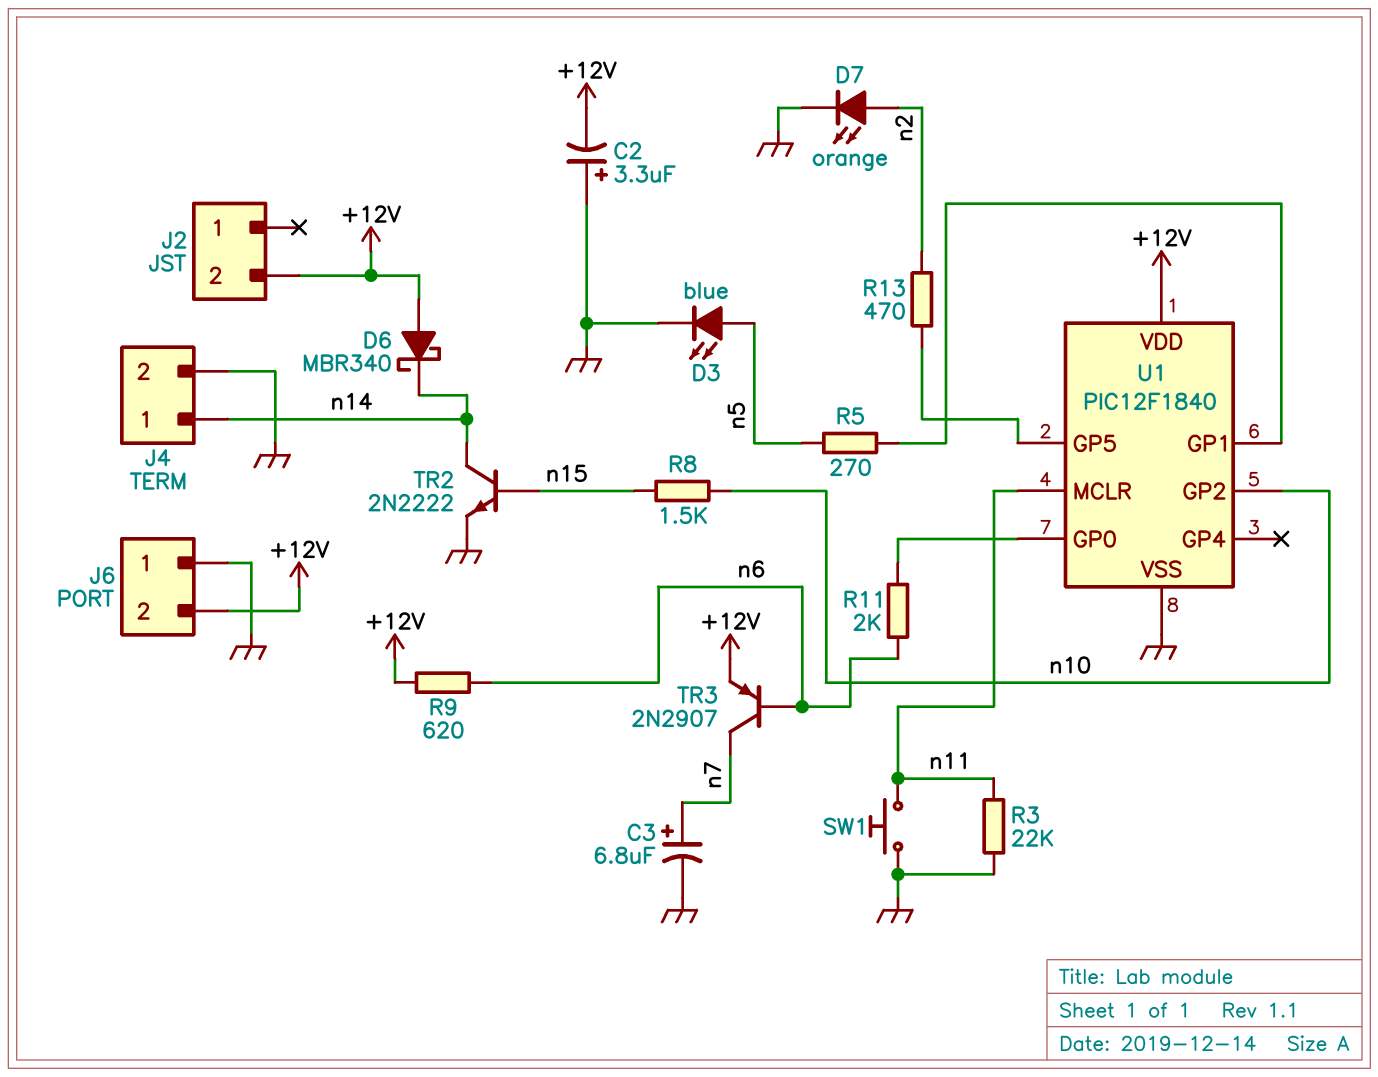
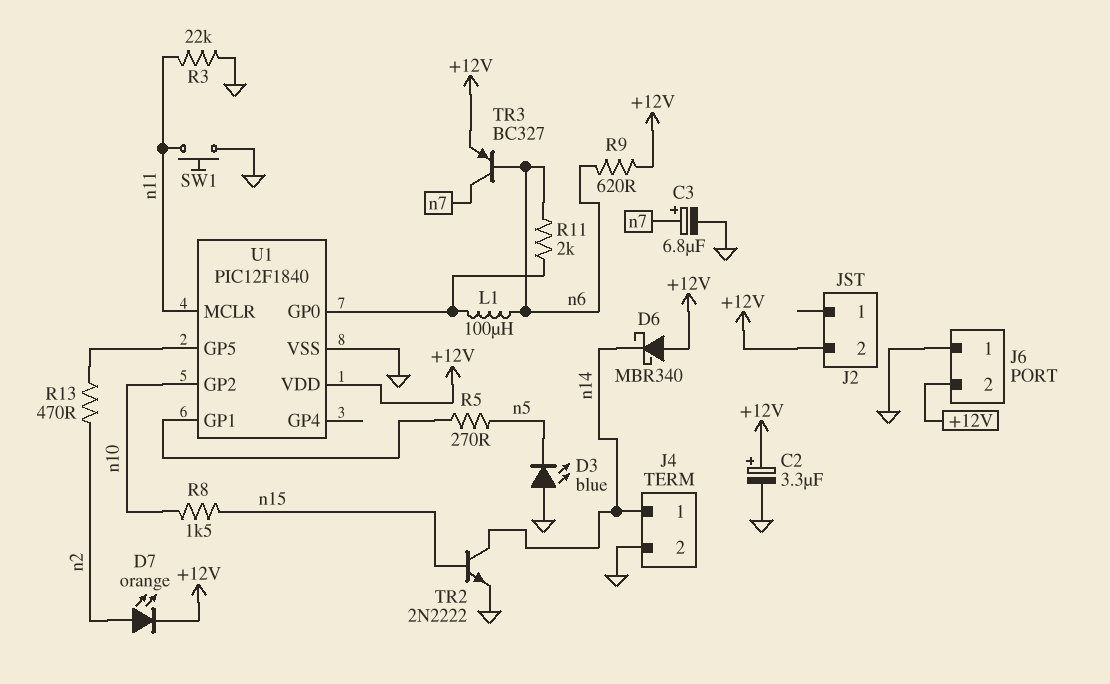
C2: 3.3uF (plus GND, minus +12V) -> 3.3uF (plus +12V, minus GND)
D3: LED blue (A n5, K GND) -> LED blue (A GND, K n5)
D7: LED orange (A n2, K GND) -> LED orange (A n2, K +12V)
L1: none -> 100uH (U1/GP0, n6)
TR3: PNP 2N2907 (B n6, C n7, E +12V) -> PNP BC327 (B n6, C n7, E +12V)

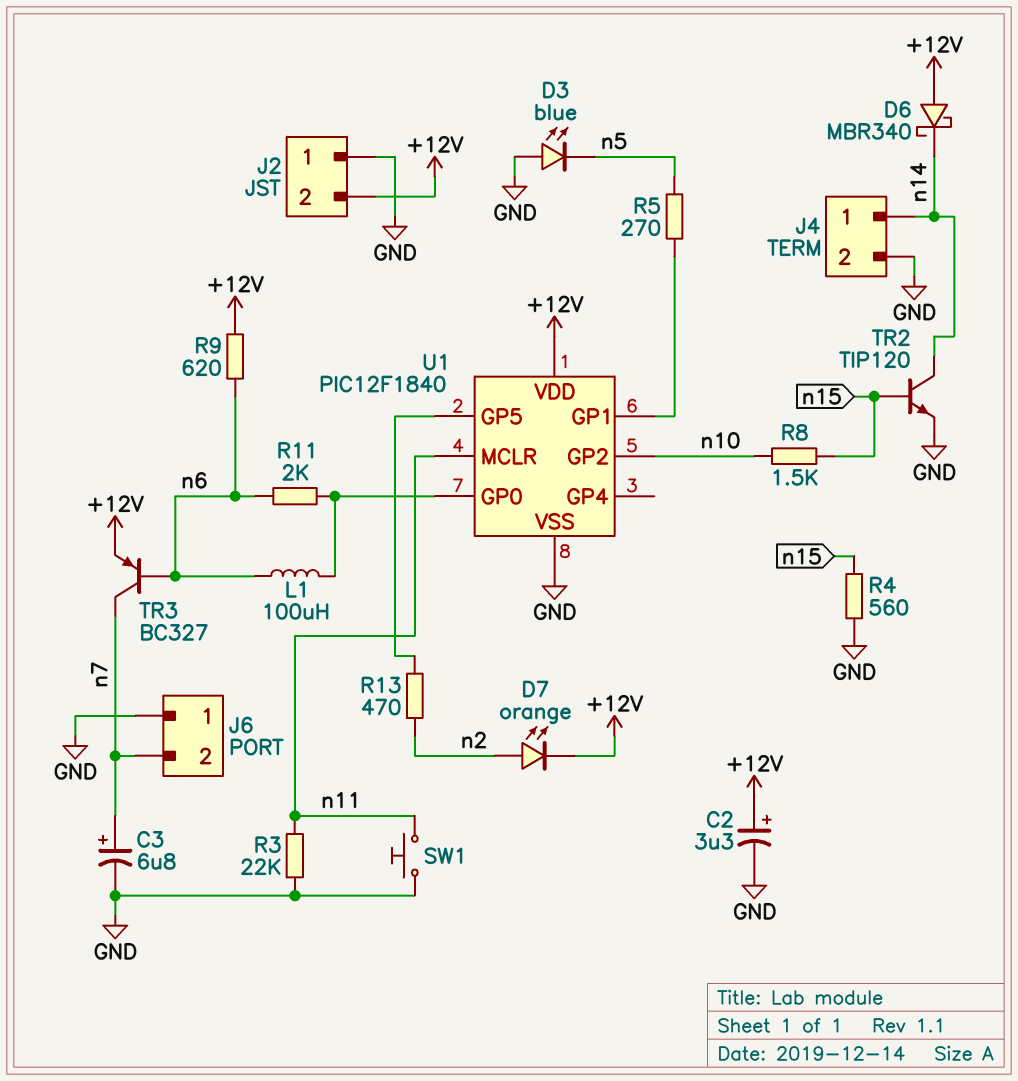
J2 pin 1: none -> GND
J6 pin 2: +12V -> n7
R4: none -> 560 (GND, n15)
TR2: NPN 2N2222 (B n15, C n14, E GND) -> NPN TIP120 (B n15, C n14, E GND)

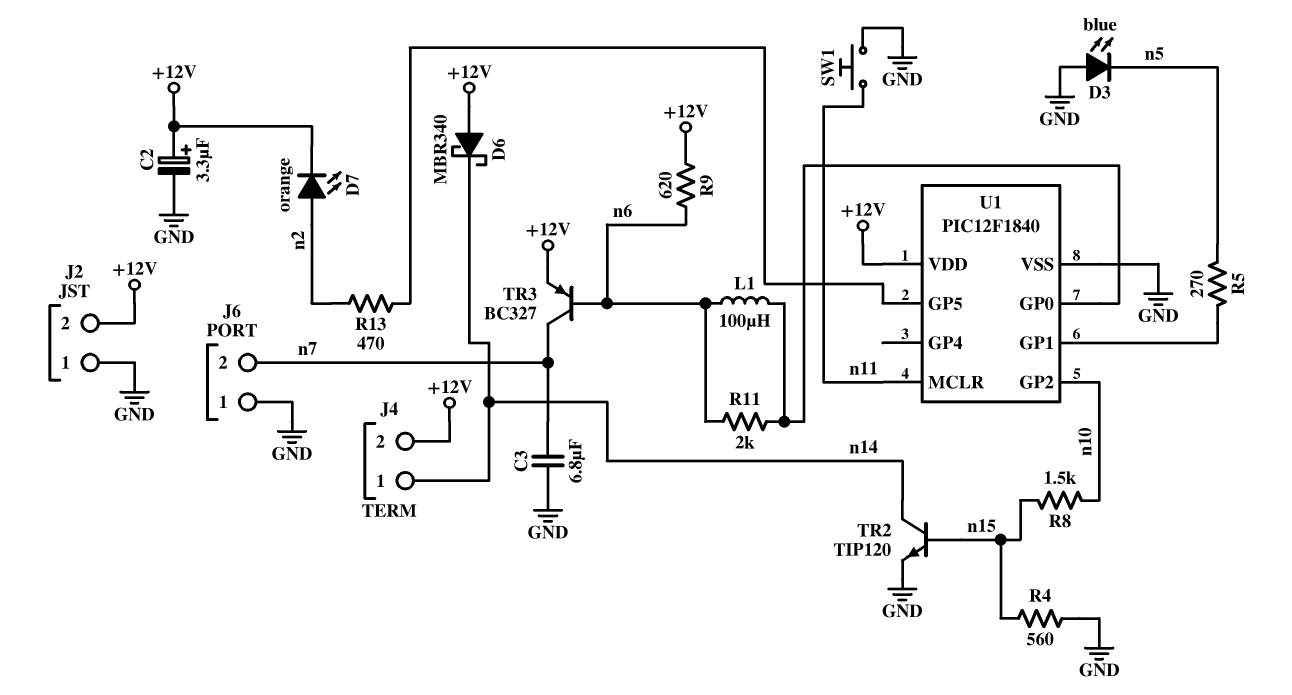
C3: 6.8uF (plus n7, minus GND) -> 6.8uF (GND, n7)
J4 pin 2: GND -> +12V
R3: 22k (GND, n11) -> none

